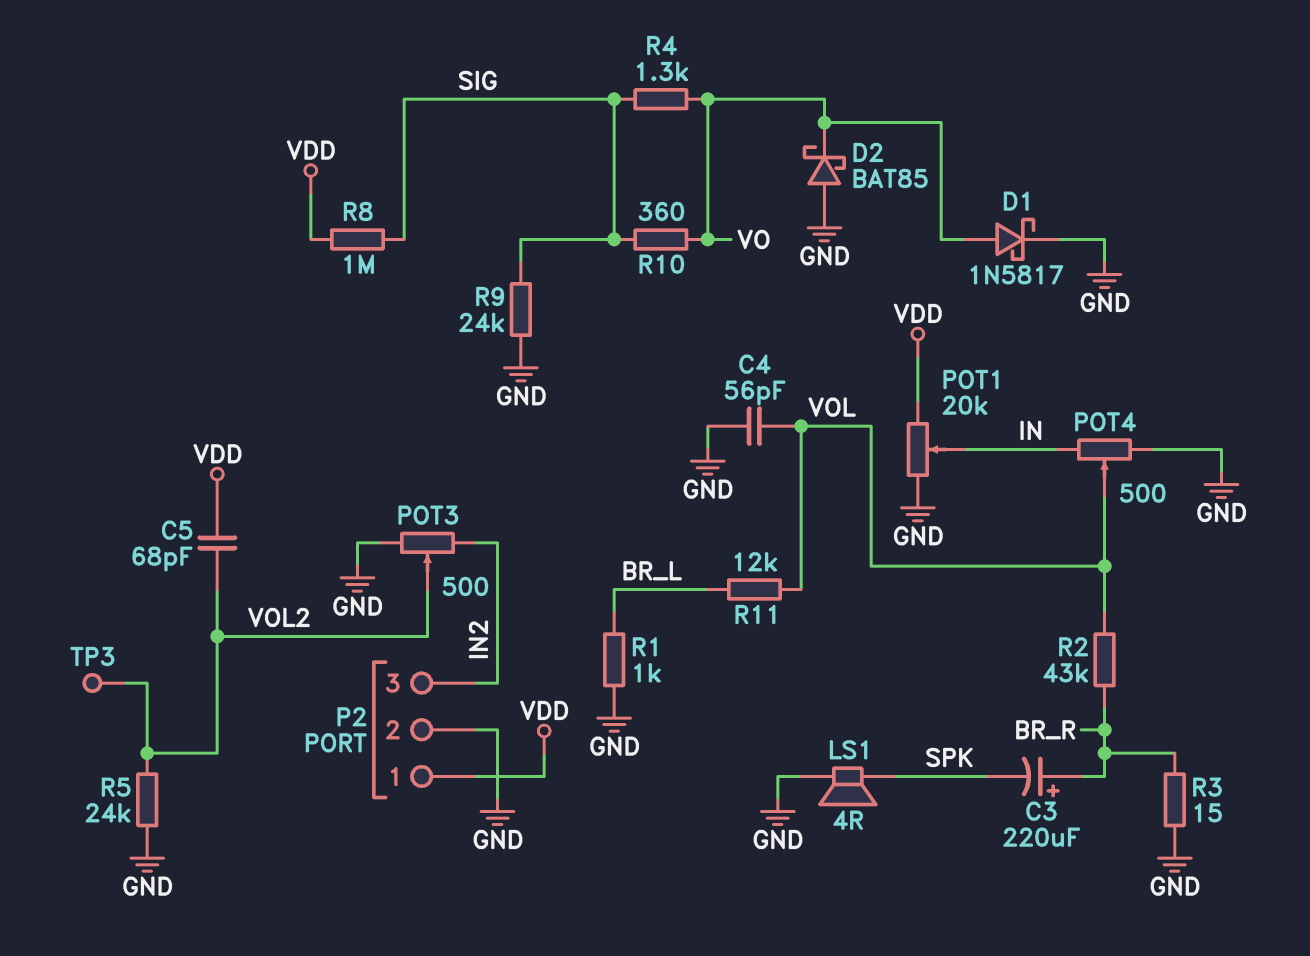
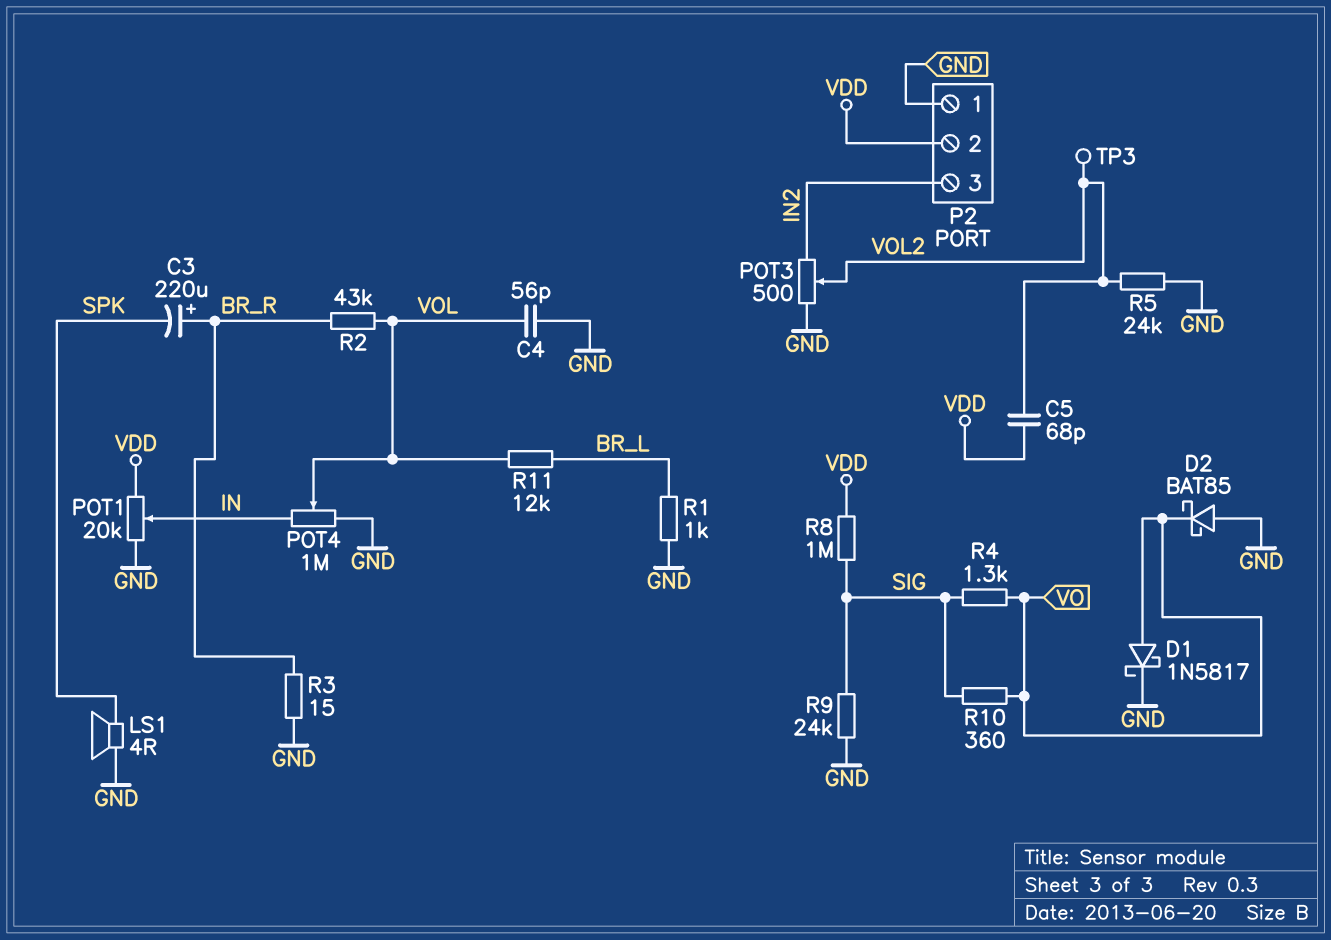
P2 pin 1: VDD -> GND
P2 pin 2: GND -> VDD
POT4: 500 (GND, IN, wiper VOL) -> 1M (GND, IN, wiper VOL)

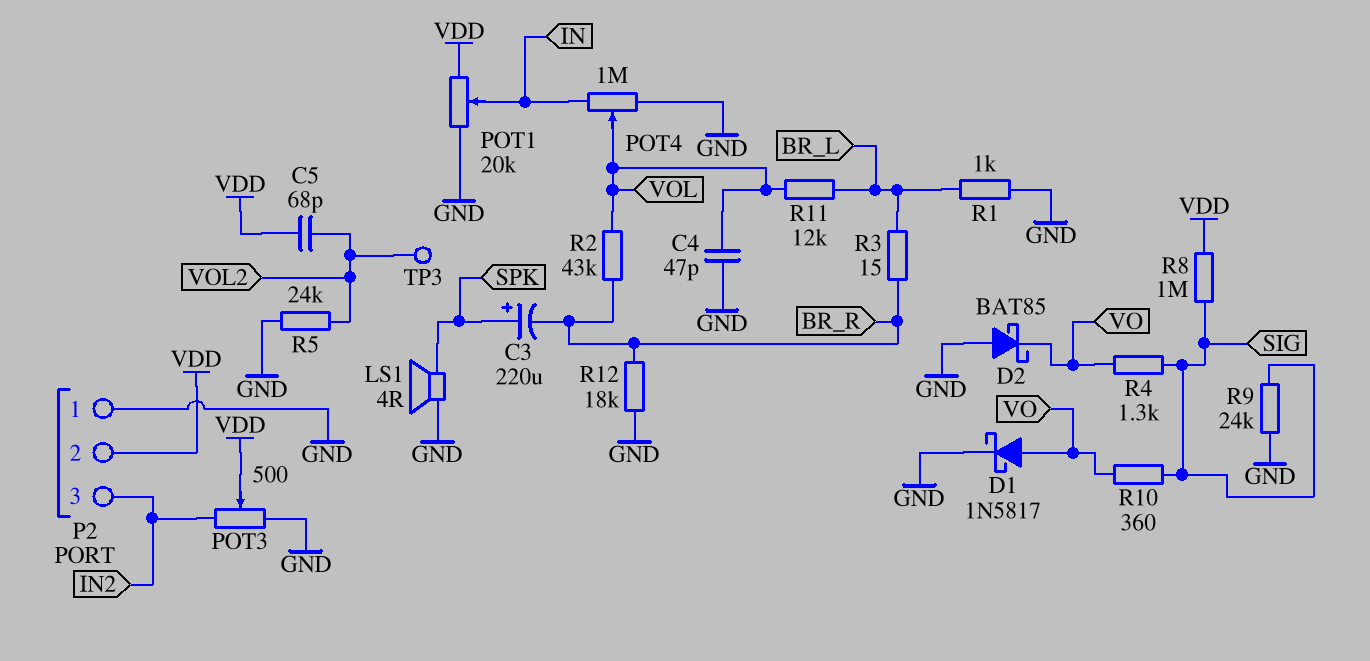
C3: 220uF (plus BR_R, minus SPK) -> 220uF (plus SPK, minus BR_R)
C4: 56pF (GND, VOL) -> 47pF (GND, VOL)
POT3: 500 (GND, IN2, wiper VOL2) -> 500 (GND, IN2, wiper VDD)
R3: 15 (BR_R, GND) -> 15 (BR_L, BR_R)
R12: none -> 18k (BR_R, GND)

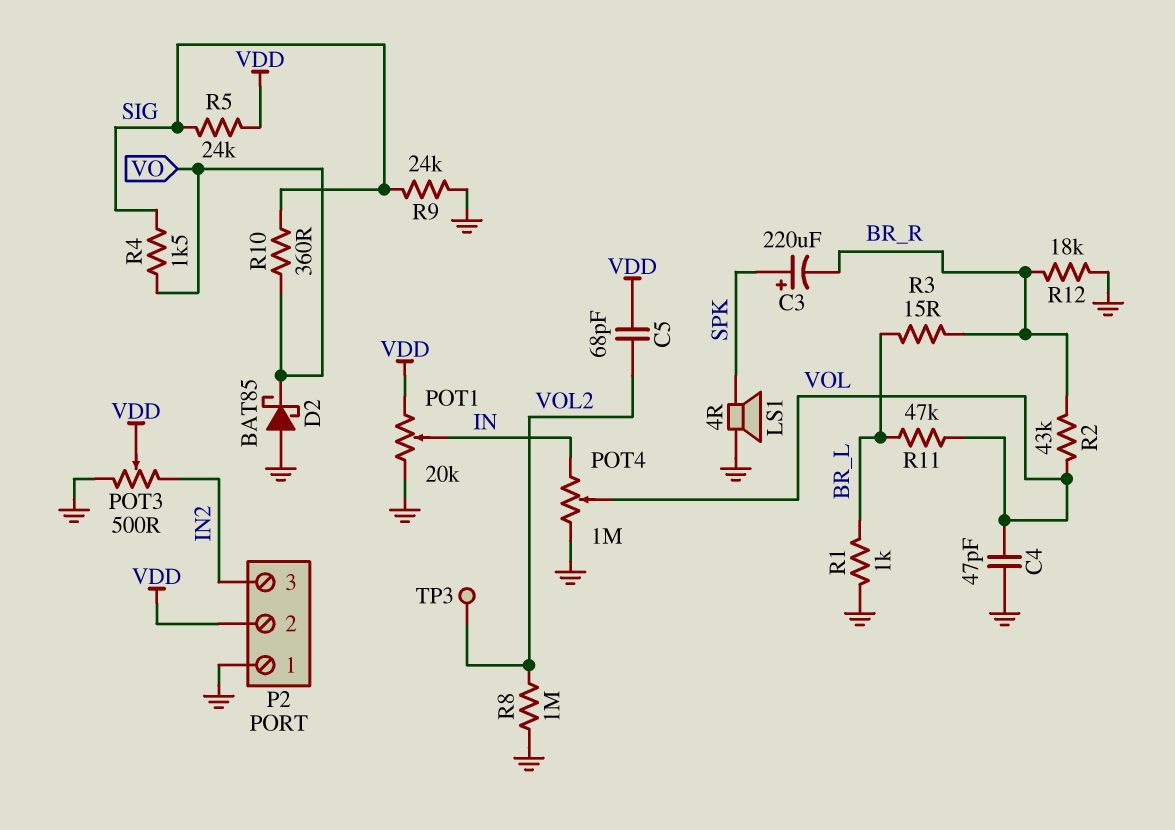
D1: schottky 1N5817 (A VO, K GND) -> none
R4: 1.3k (SIG, VO) -> 1.5k (SIG, VO)
R5: 24k (GND, VOL2) -> 24k (SIG, VDD)
R8: 1M (SIG, VDD) -> 1M (GND, VOL2)
R11: 12k (BR_L, VOL) -> 47k (BR_L, VOL)

